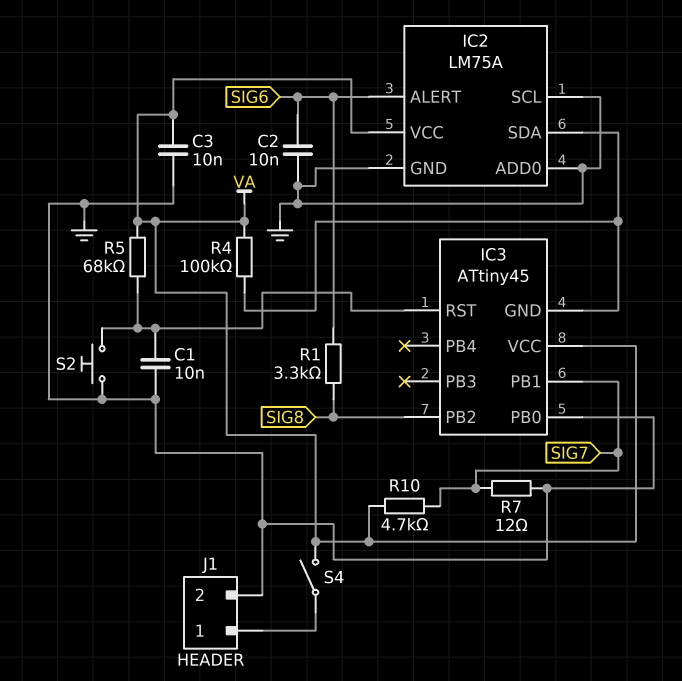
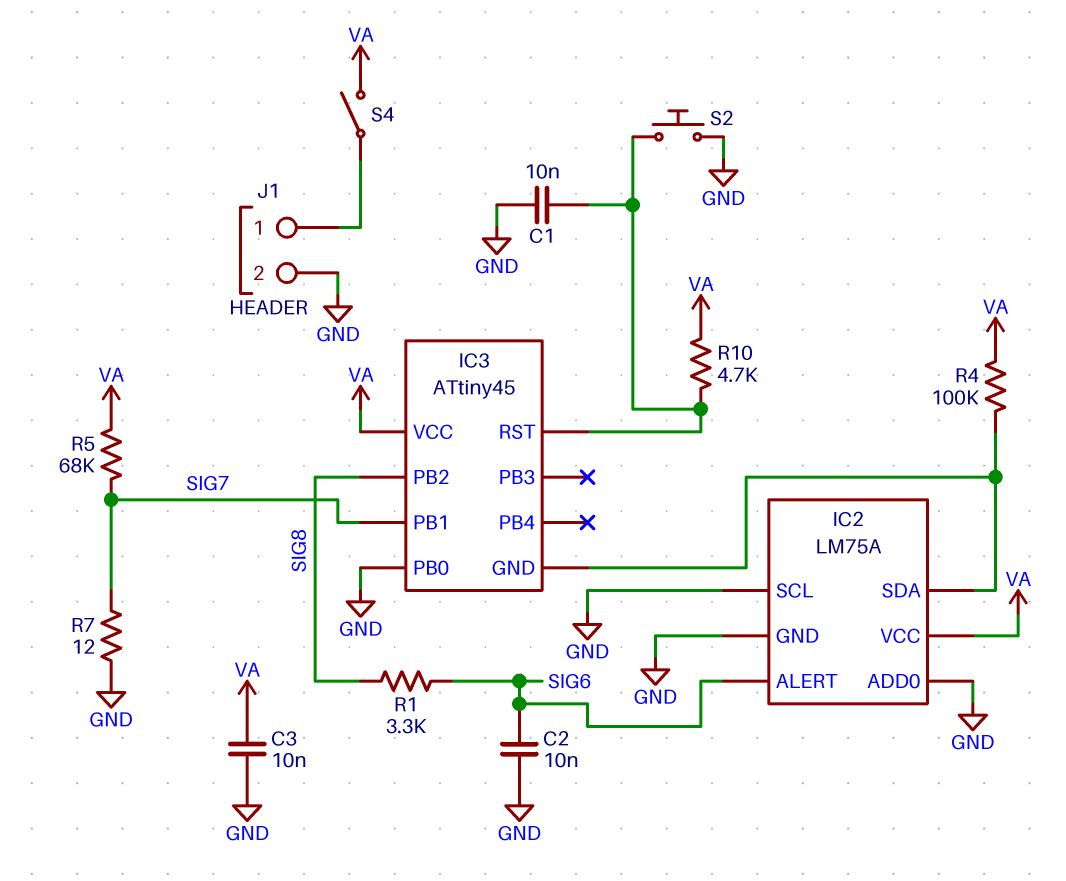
R5: 68k (IC3/RST, VA) -> 68k (SIG7, VA)
R10: 4.7k (SIG7, VA) -> 4.7k (IC3/RST, VA)

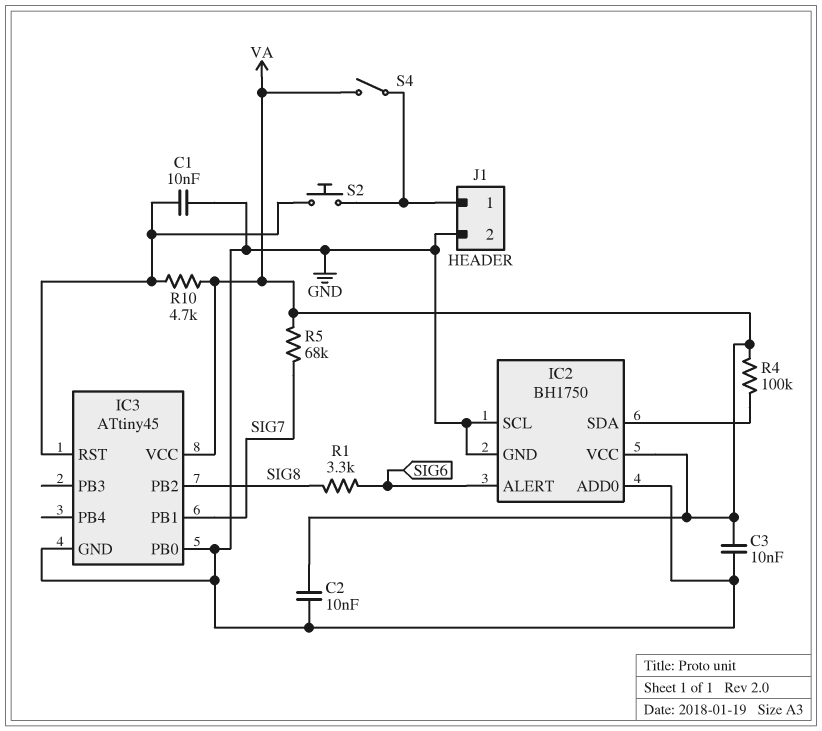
C2: 10nF (GND, SIG6) -> 10nF (GND, VA)
IC2: LM75A -> BH1750
IC3 pin GND: IC2/SDA -> GND
R7: 12 (GND, SIG7) -> none
S2: button (GND, IC3/RST) -> button (IC3/RST, J1/1)

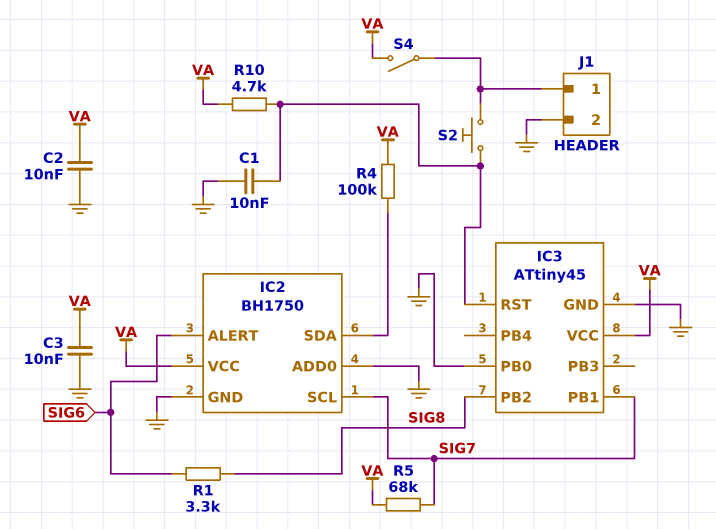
IC2 pin SCL: GND -> SIG7

